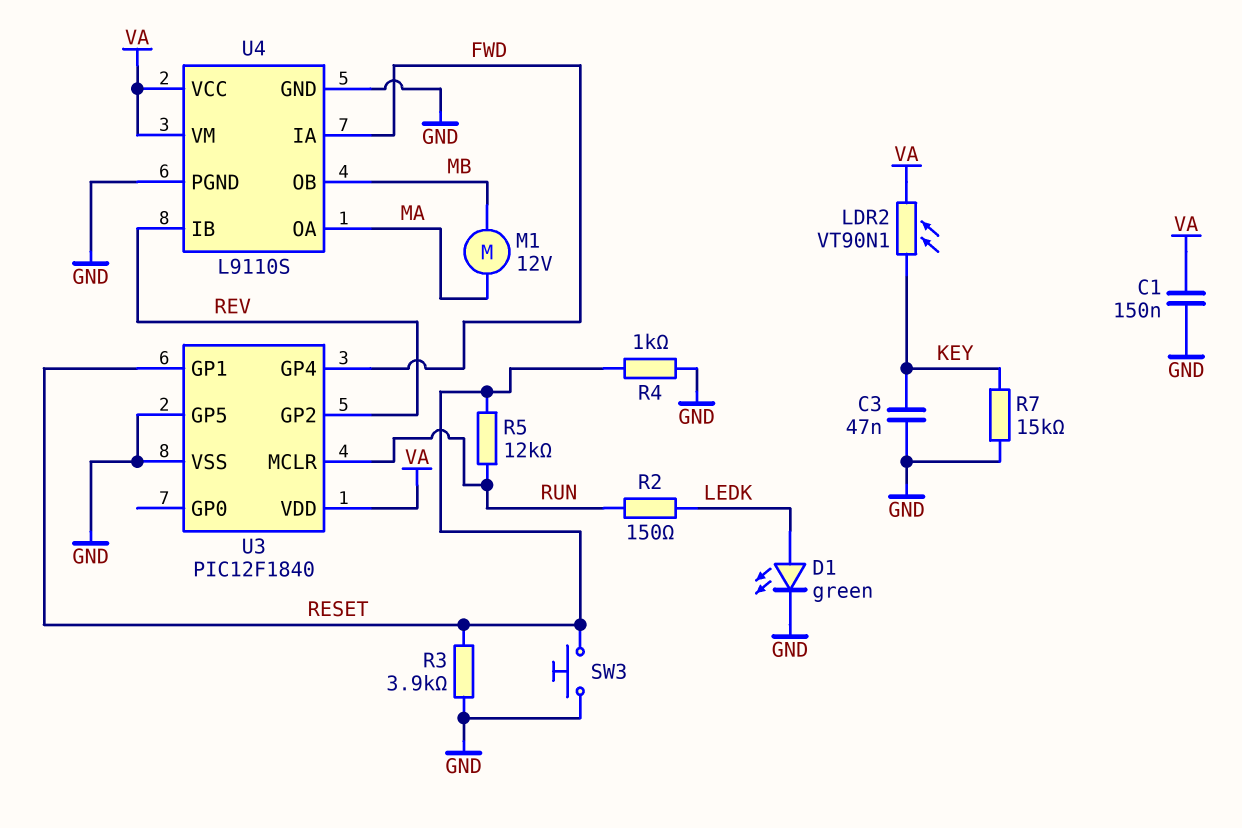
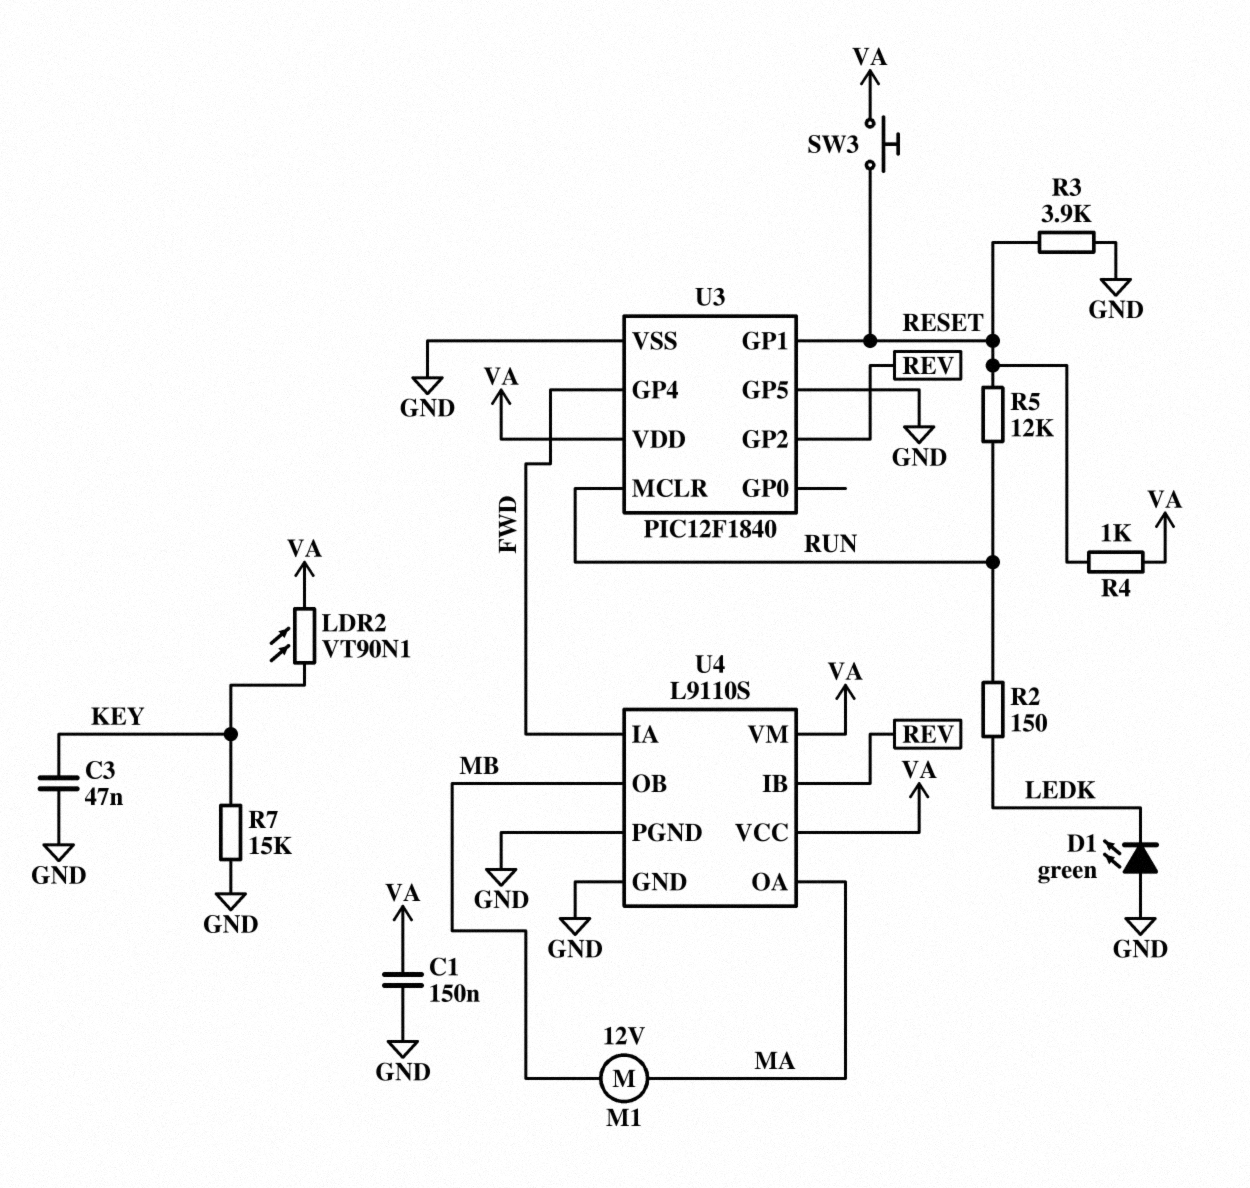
D1: LED green (A LEDK, K GND) -> LED green (A GND, K LEDK)
R4: 1k (GND, RESET) -> 1k (RESET, VA)
SW3: button (GND, RESET) -> button (RESET, VA)

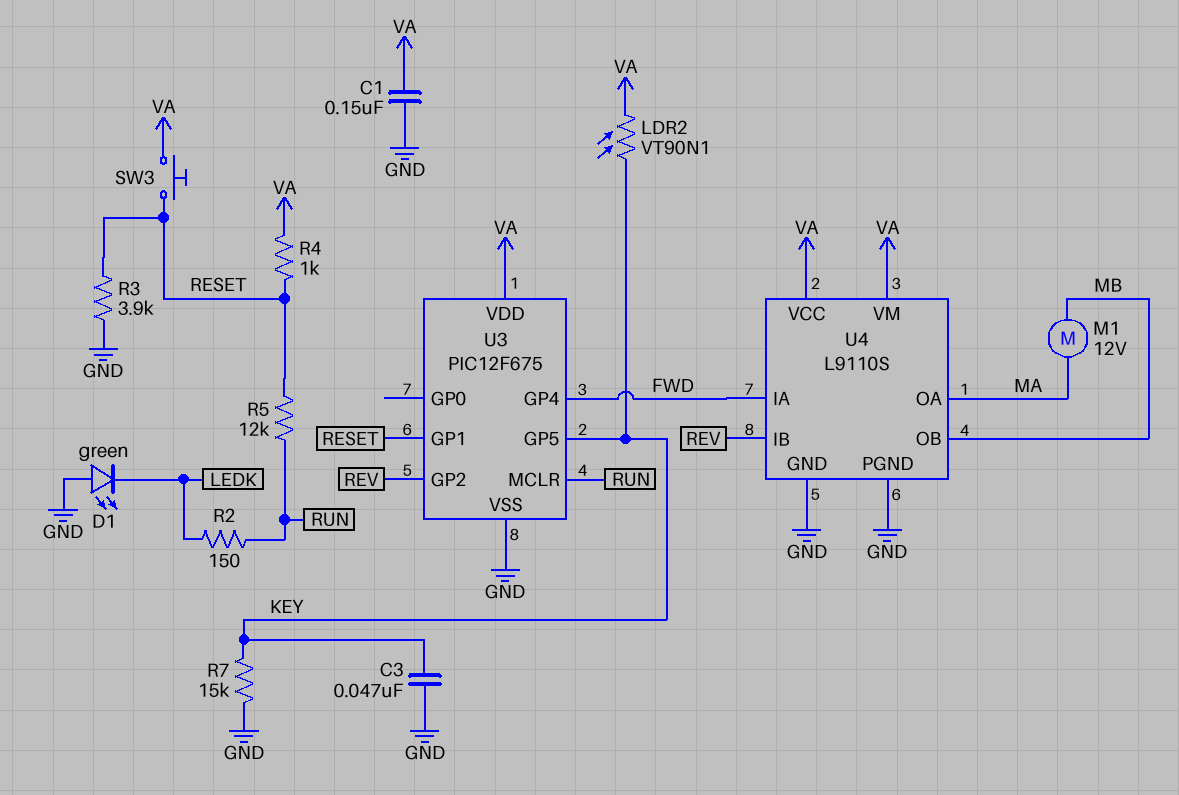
U3: PIC12F1840 -> PIC12F675
U3 pin GP5: GND -> KEY

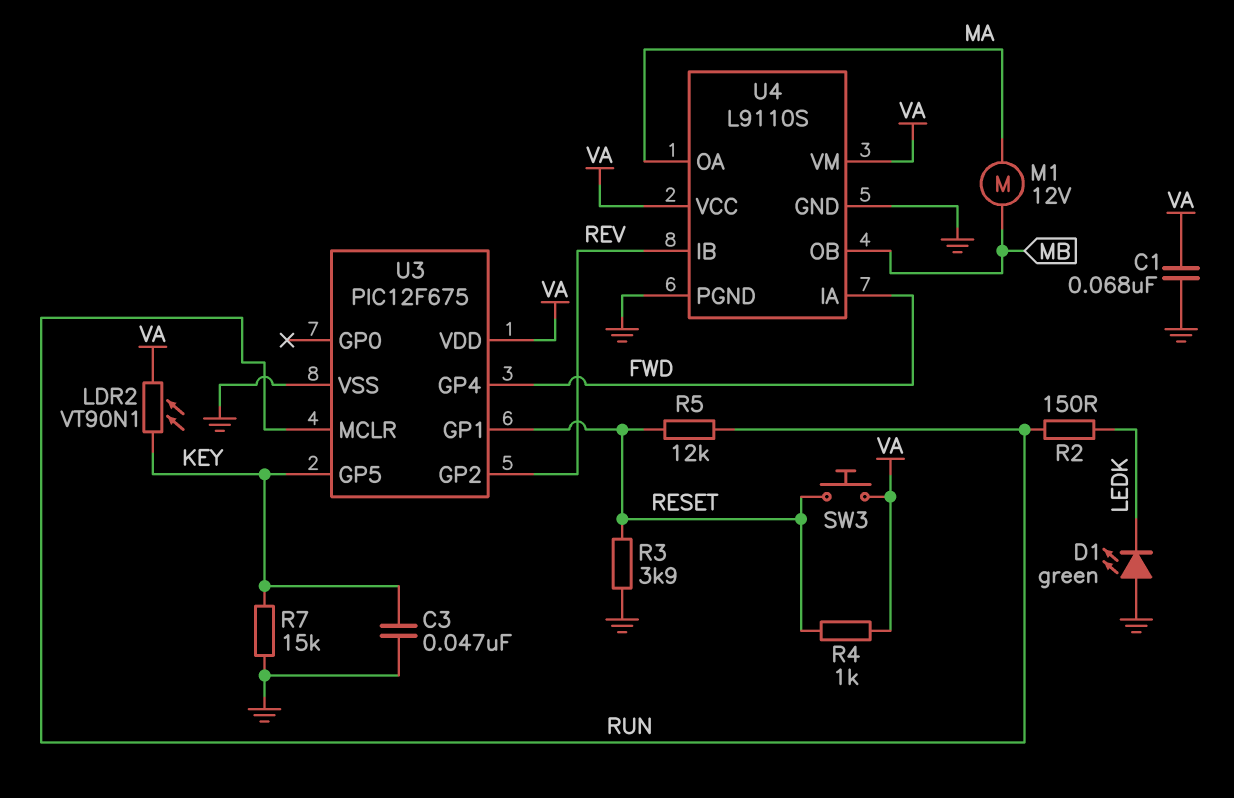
C1: 150nF (GND, VA) -> 68nF (GND, VA)

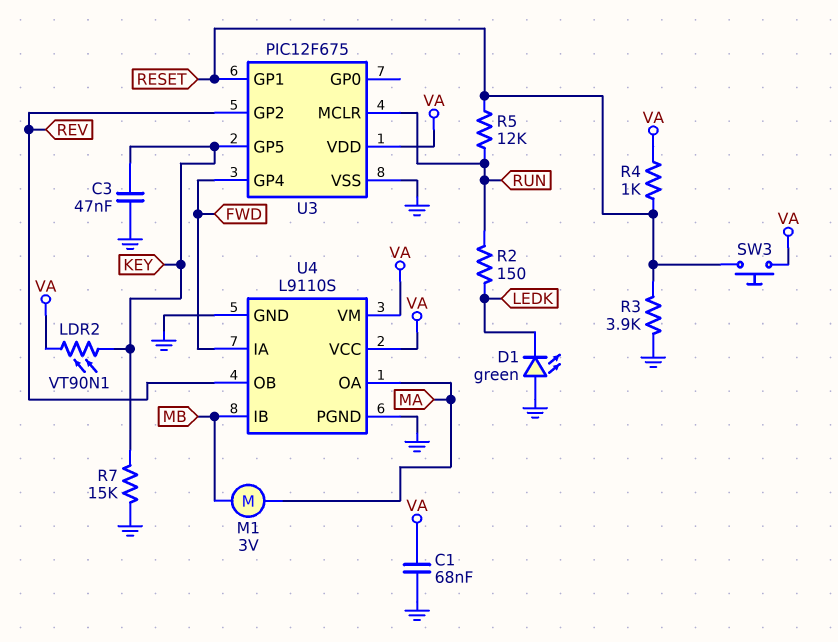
M1: motor 12V (MA, MB) -> motor 3V (MA, MB)
U4 pin IB: REV -> MB
U4 pin OB: MB -> REV

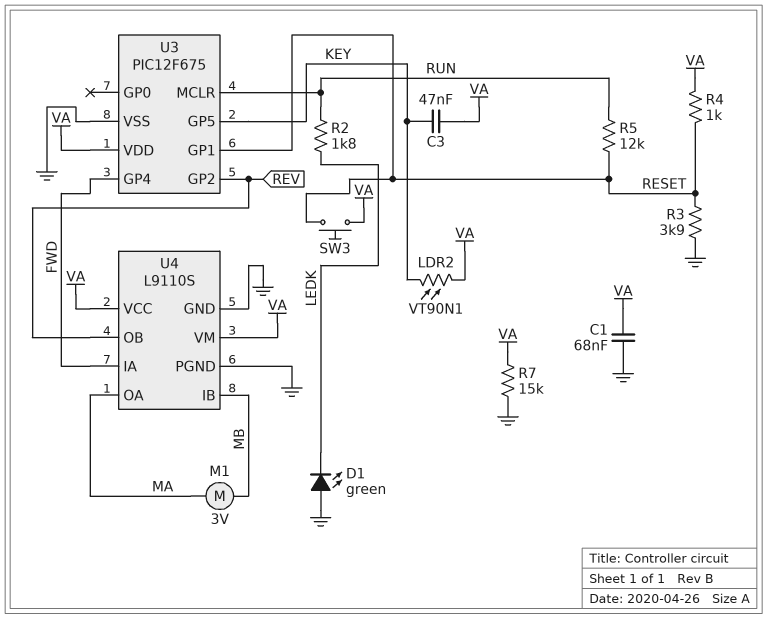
C3: 47nF (GND, KEY) -> 47nF (KEY, VA)
R2: 150 (LEDK, RUN) -> 1.8k (LEDK, RUN)
R7: 15k (GND, KEY) -> 15k (GND, VA)

